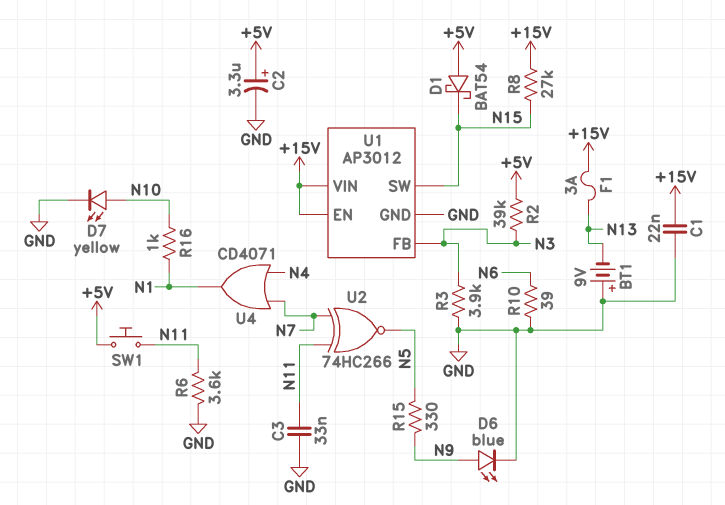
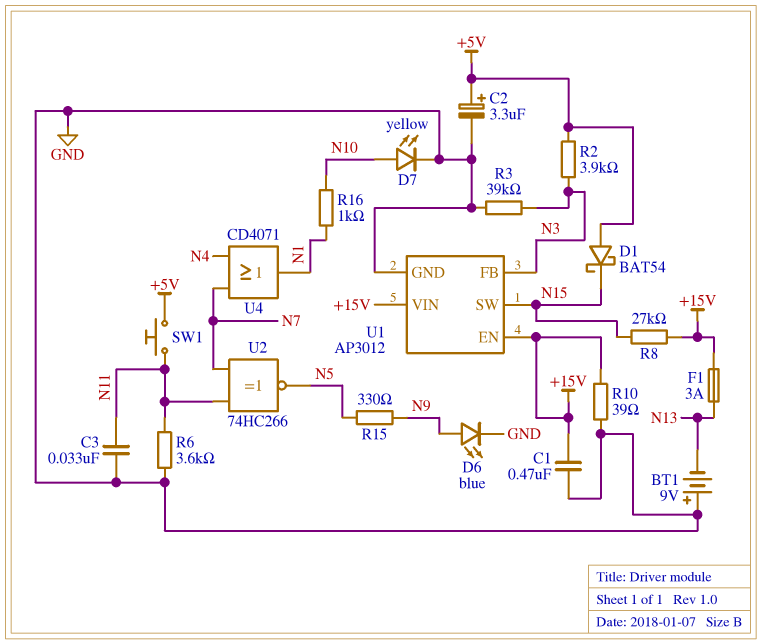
C1: 22nF (+15V, GND) -> 470nF (+15V, GND)
R2: 39k (+5V, N3) -> 3.9k (+5V, N3)
R3: 3.9k (GND, N3) -> 39k (GND, N3)
R10: 39 (GND, N6) -> 39 (+15V, GND)

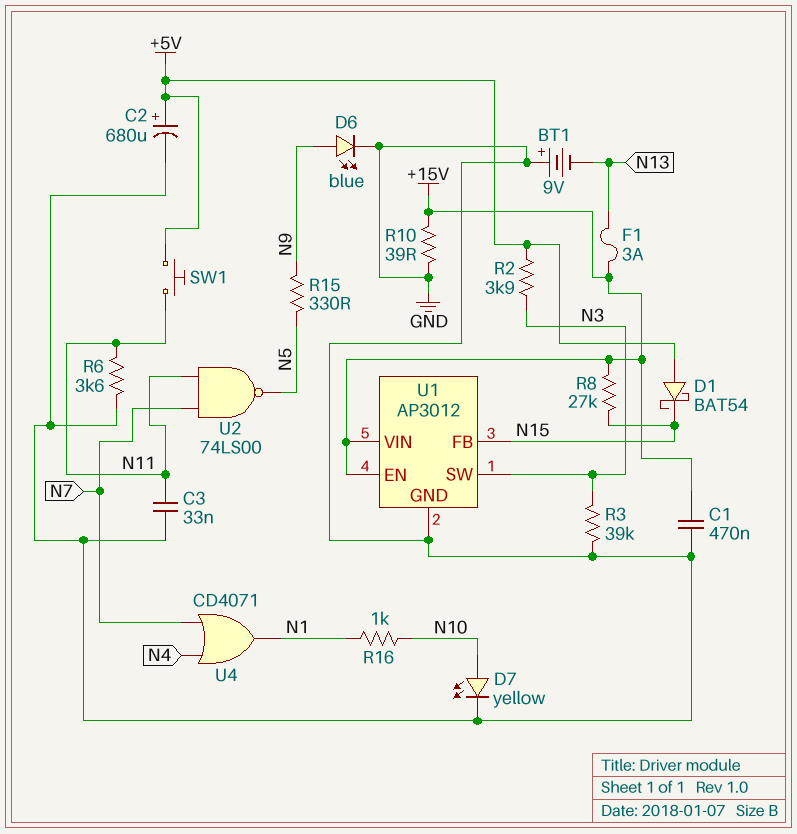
C2: 3.3uF (plus +5V, minus GND) -> 680uF (plus +5V, minus GND)
U1 pin FB: N3 -> N15
U1 pin SW: N15 -> N3
U2: XNOR 74HC266 (in N7, in N11, out N5) -> NAND 74LS00 (in N7, in N11, out N5)

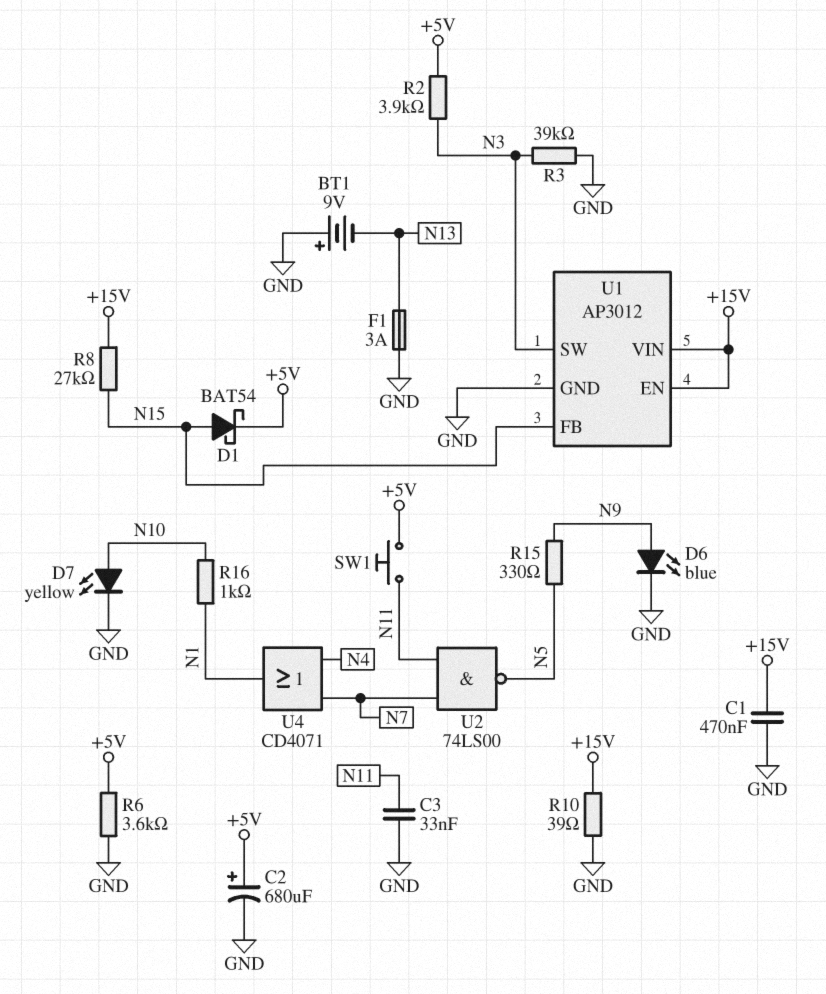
D1: schottky BAT54 (A +5V, K N15) -> schottky BAT54 (A N15, K +5V)
F1: 3A (+15V, N13) -> 3A (GND, N13)
R6: 3.6k (GND, N11) -> 3.6k (+5V, GND)

